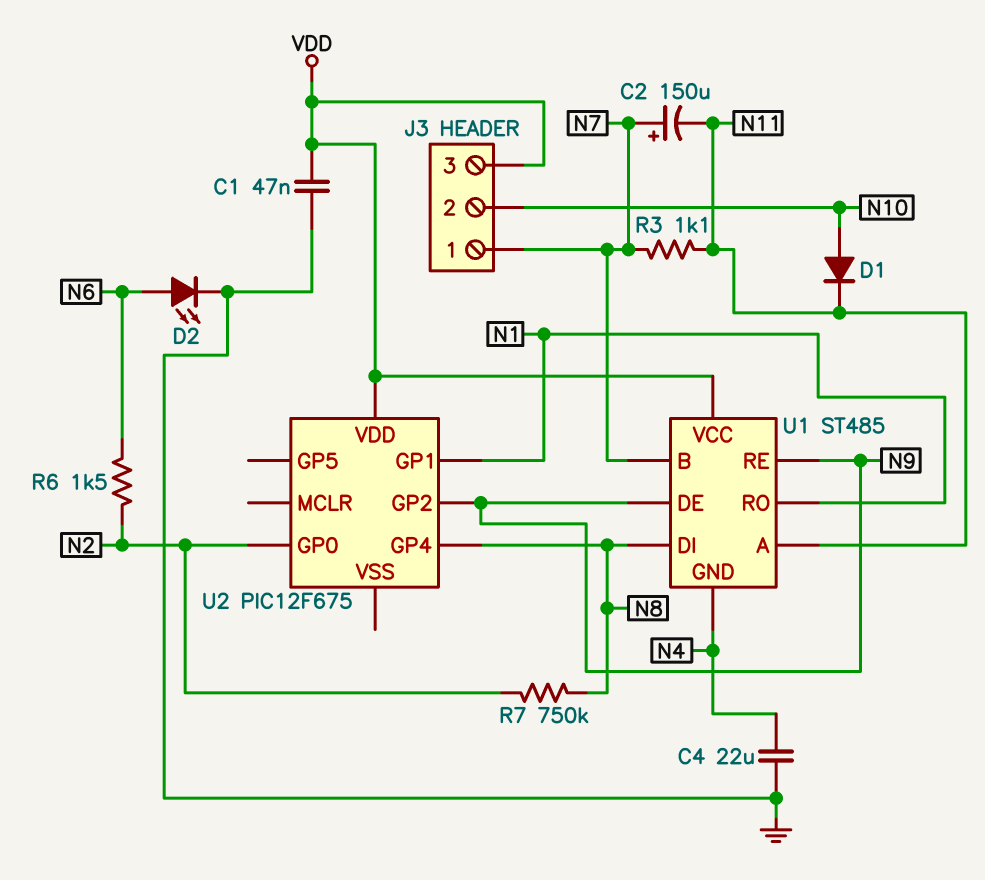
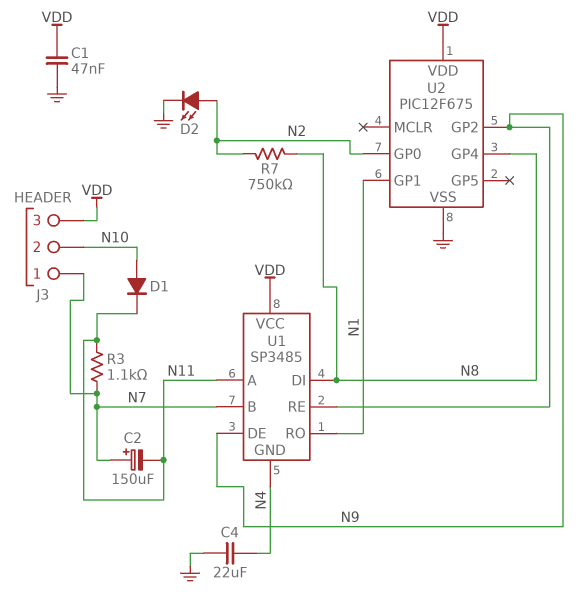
D2: LED (A N6, K GND) -> LED (A N2, K GND)
R6: 1.5k (N2, N6) -> none
U1: ST485 -> SP3485
U2 pin VSS: none -> GND

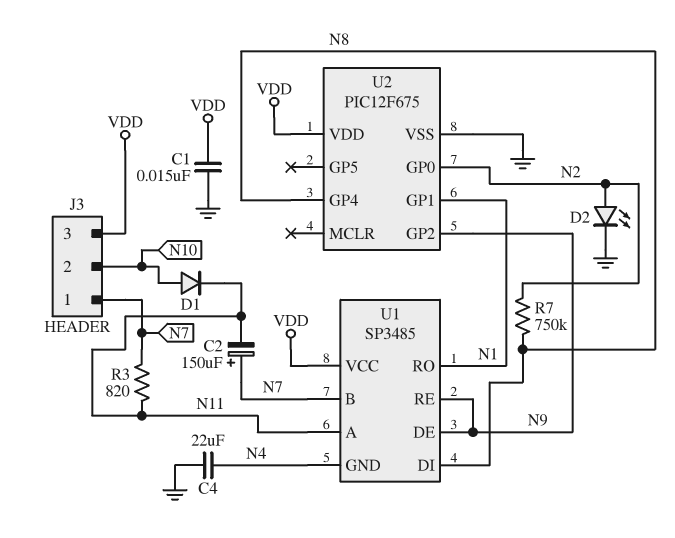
C1: 47nF (GND, VDD) -> 15nF (GND, VDD)
R3: 1.1k (N7, N11) -> 820 (N7, N11)

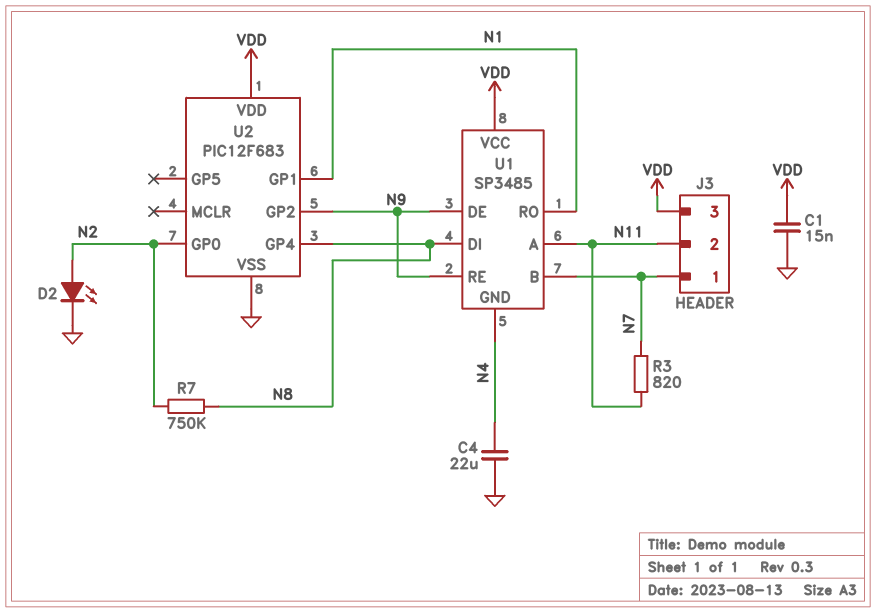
C2: 150uF (plus N7, minus N11) -> none
D1: diode (A N10, K N11) -> none
J3 pin 2: N10 -> N11
U2: PIC12F675 -> PIC12F683

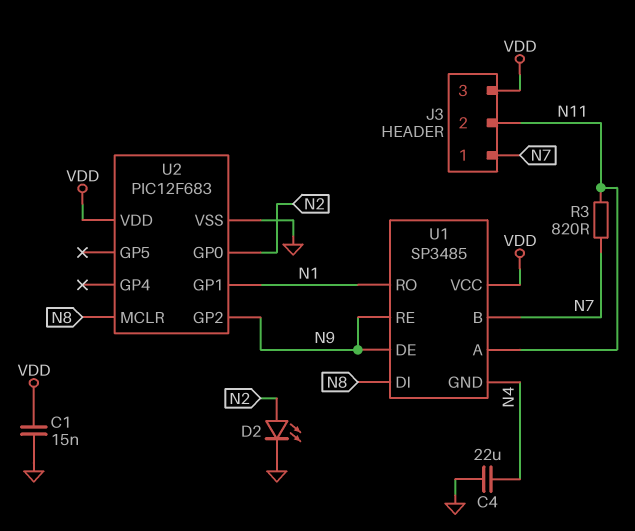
R7: 750k (N2, N8) -> none
U2 pin GP4: N8 -> none
U2 pin MCLR: none -> N8

